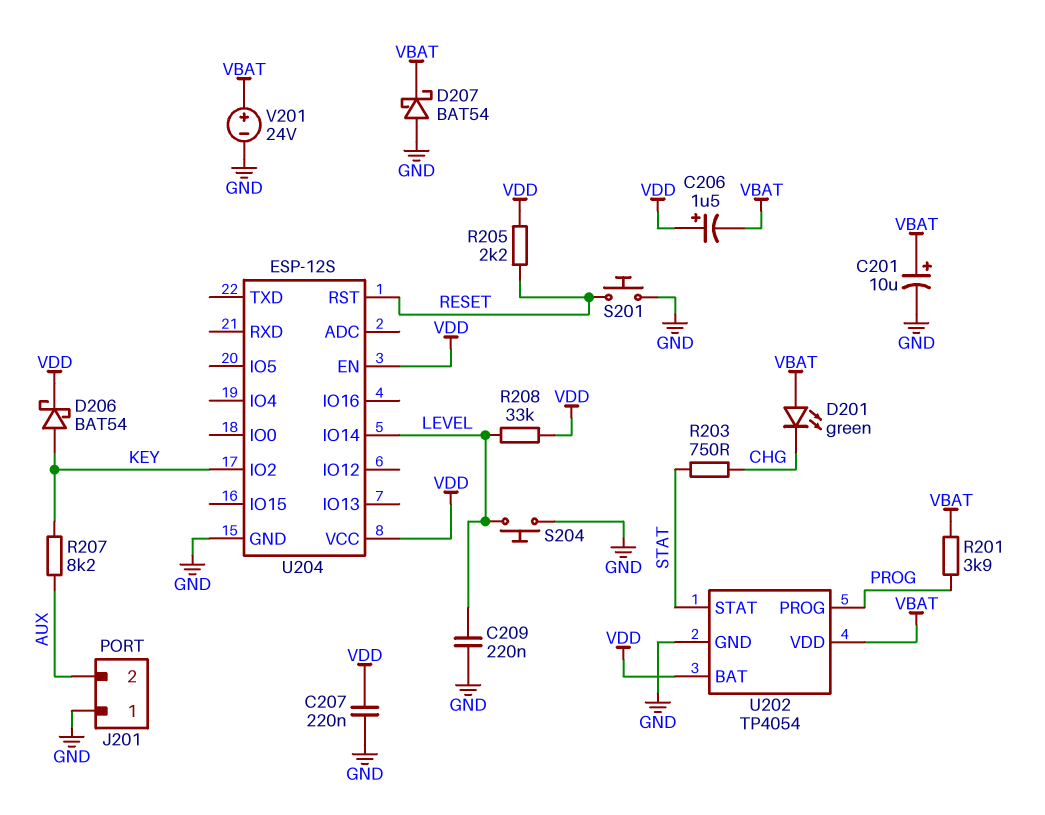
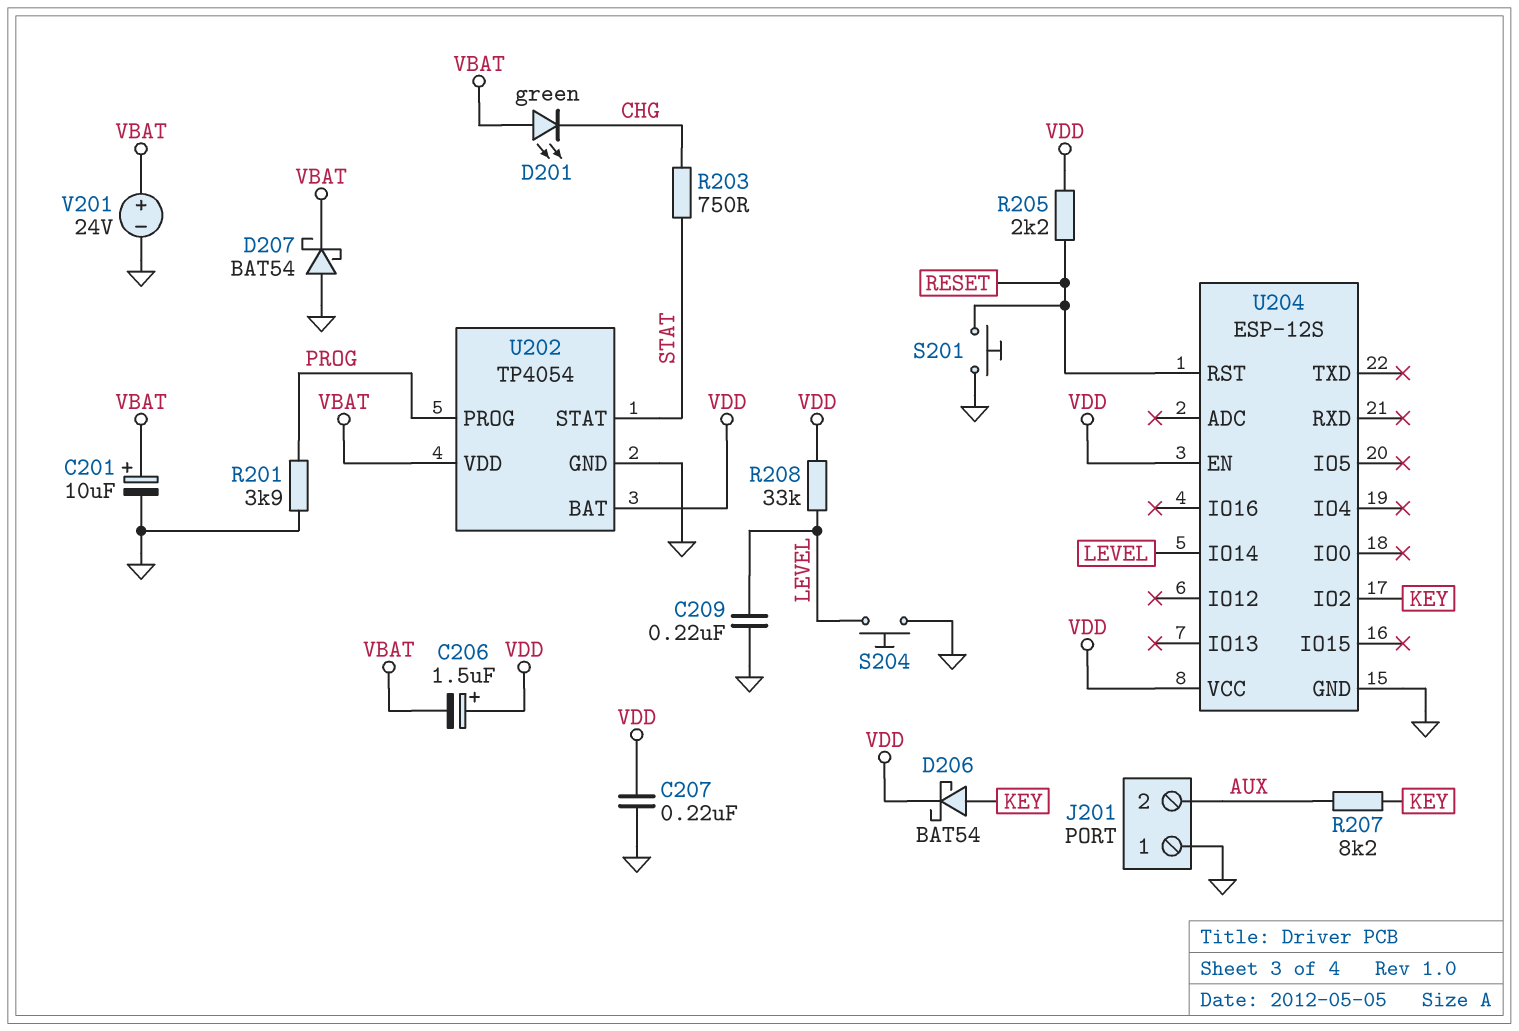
R201: 3.9k (PROG, VBAT) -> 3.9k (GND, PROG)

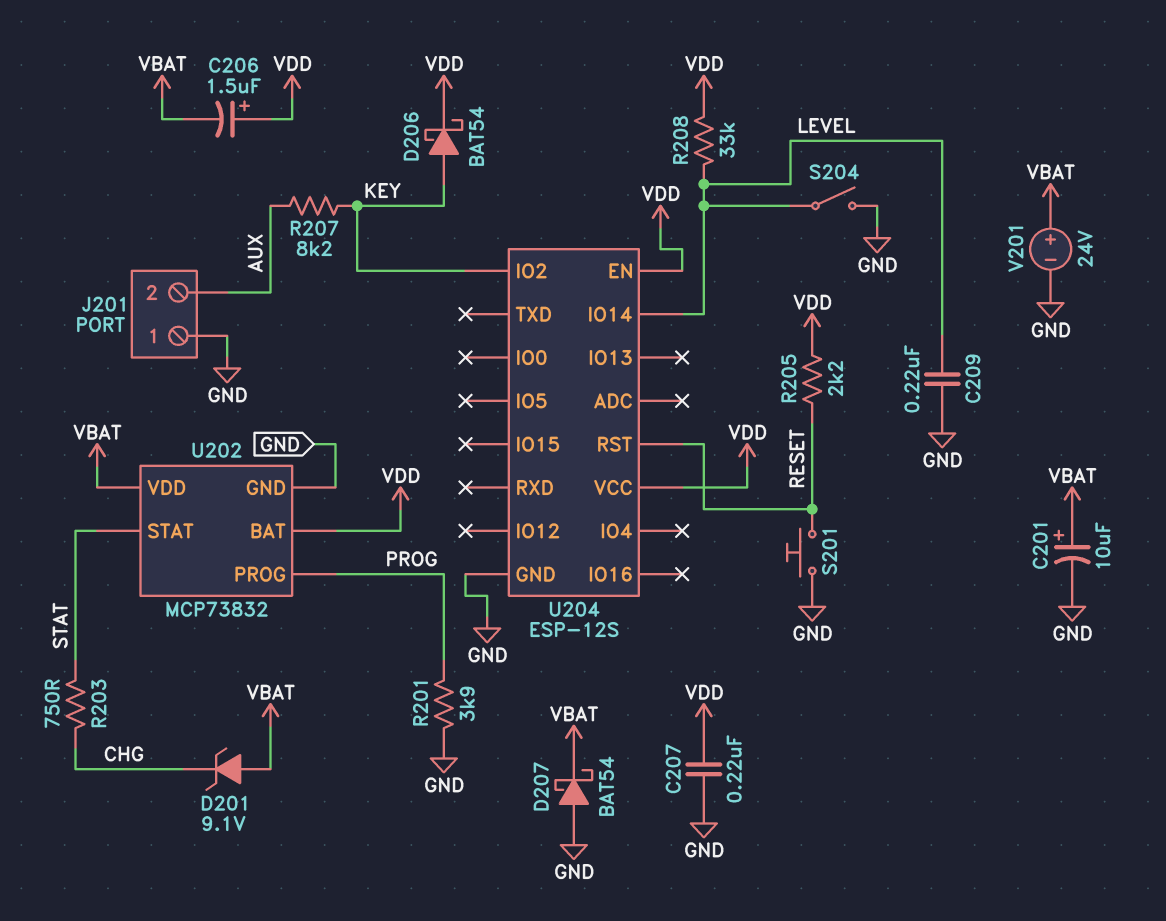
D201: LED green (A VBAT, K CHG) -> zener 9.1V (A VBAT, K CHG)
S204: button (GND, LEVEL) -> switch (GND, LEVEL)
U202: TP4054 -> MCP73832

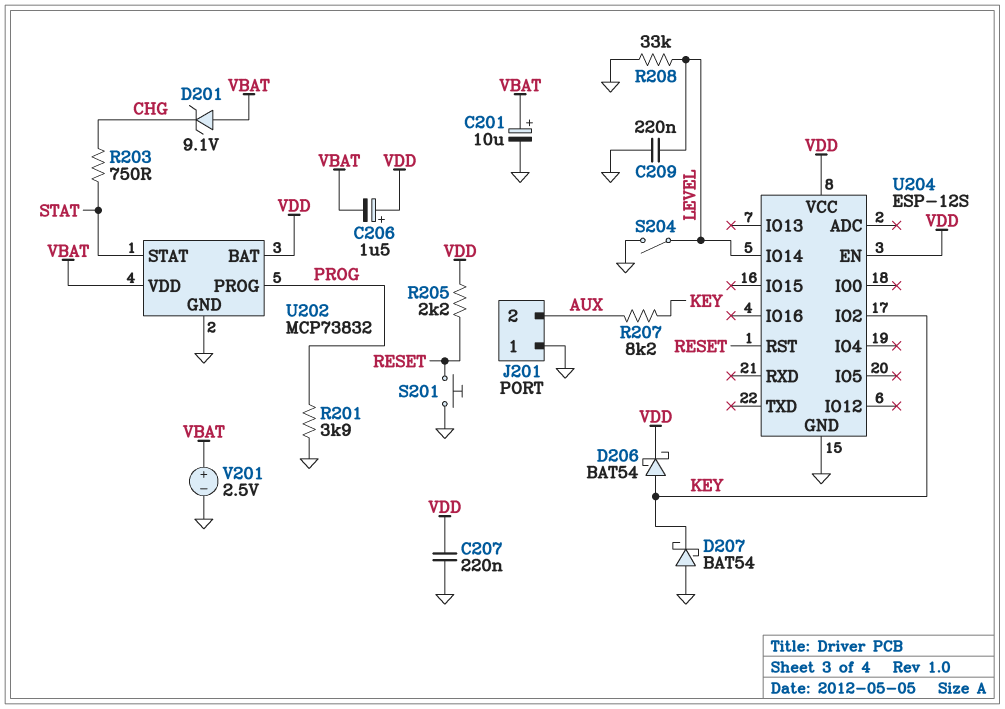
D207: schottky BAT54 (A GND, K VBAT) -> schottky BAT54 (A GND, K KEY)
R208: 33k (LEVEL, VDD) -> 33k (GND, LEVEL)
V201: 24V (plus VBAT, minus GND) -> 2.5V (plus VBAT, minus GND)

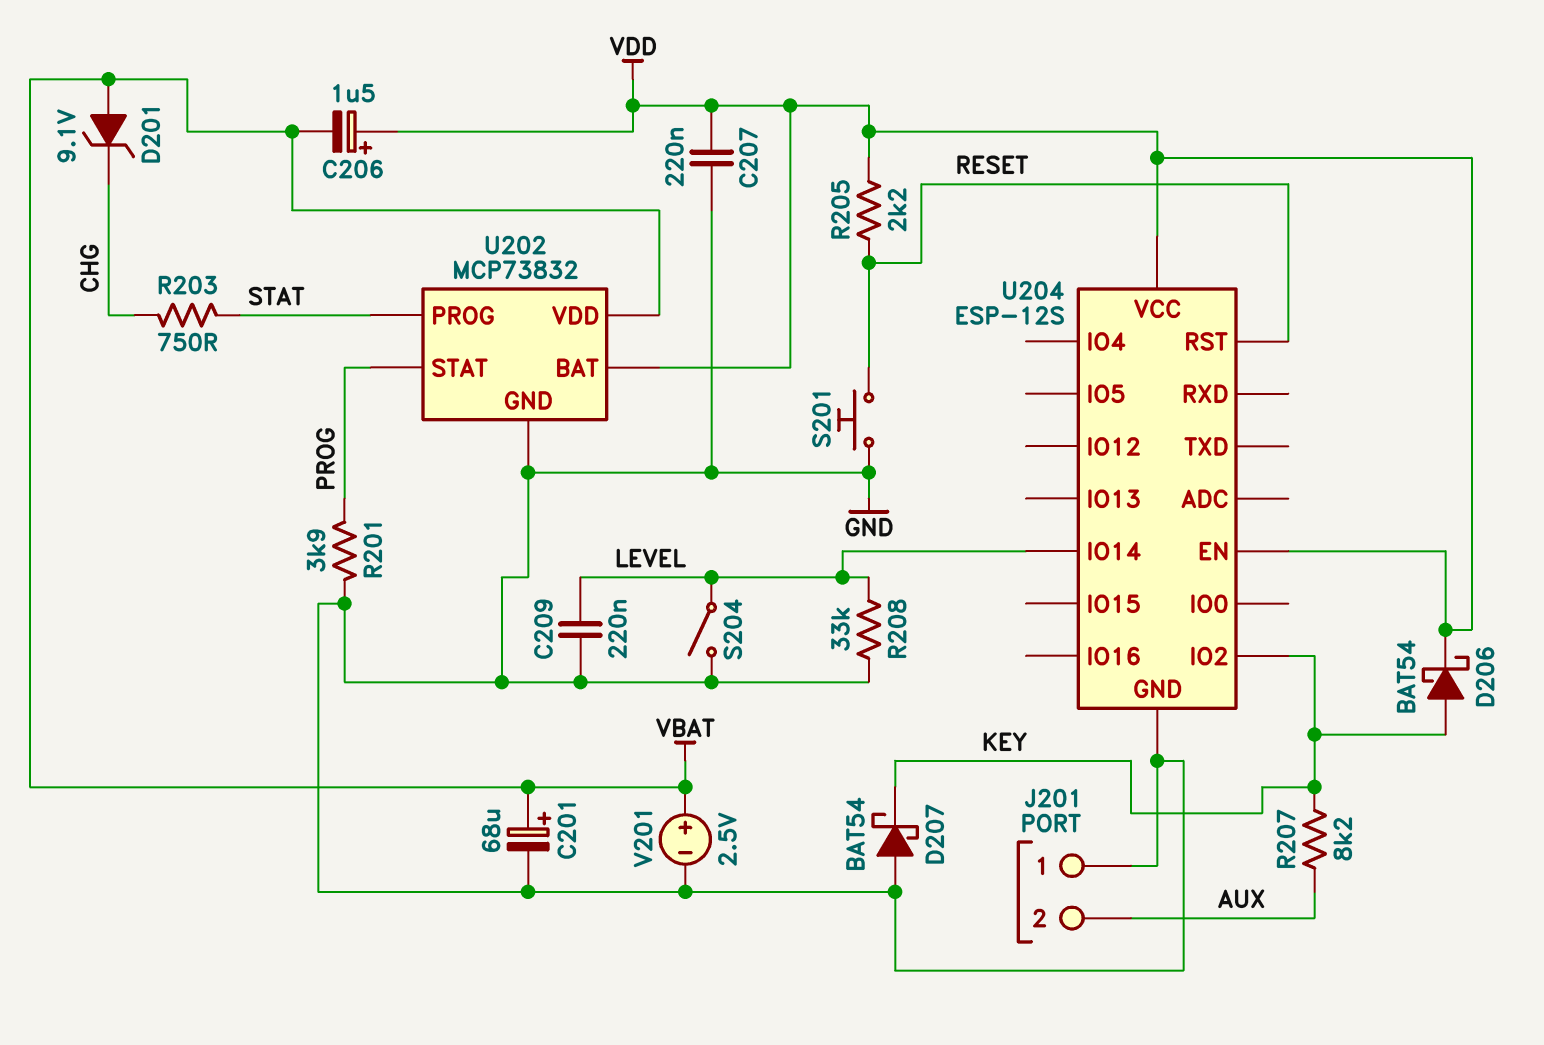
C201: 10uF (plus VBAT, minus GND) -> 68uF (plus VBAT, minus GND)
U202 pin PROG: PROG -> STAT
U202 pin STAT: STAT -> PROG

